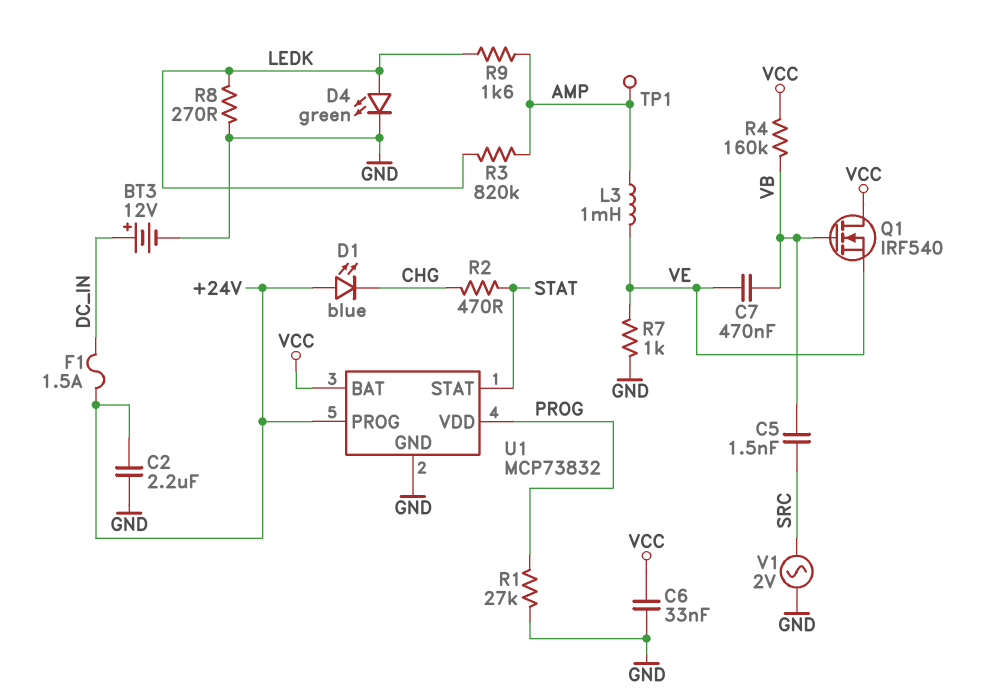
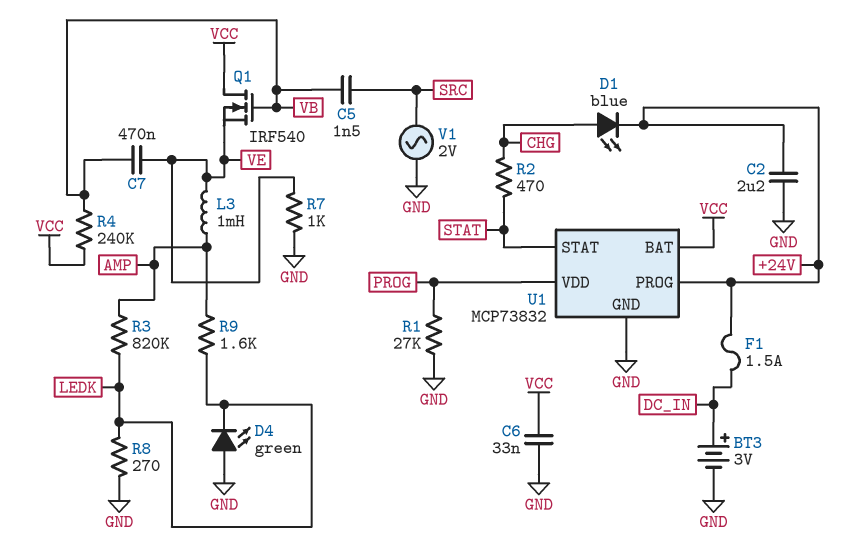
BT3: 12V (plus DC_IN, minus GND) -> 3V (plus DC_IN, minus GND)
D1: LED blue (A +24V, K CHG) -> LED blue (A CHG, K +24V)
D4: LED green (A LEDK, K GND) -> LED green (A GND, K LEDK)
R4: 160k (VB, VCC) -> 240k (VB, VCC)
TP1: test point (AMP) -> none

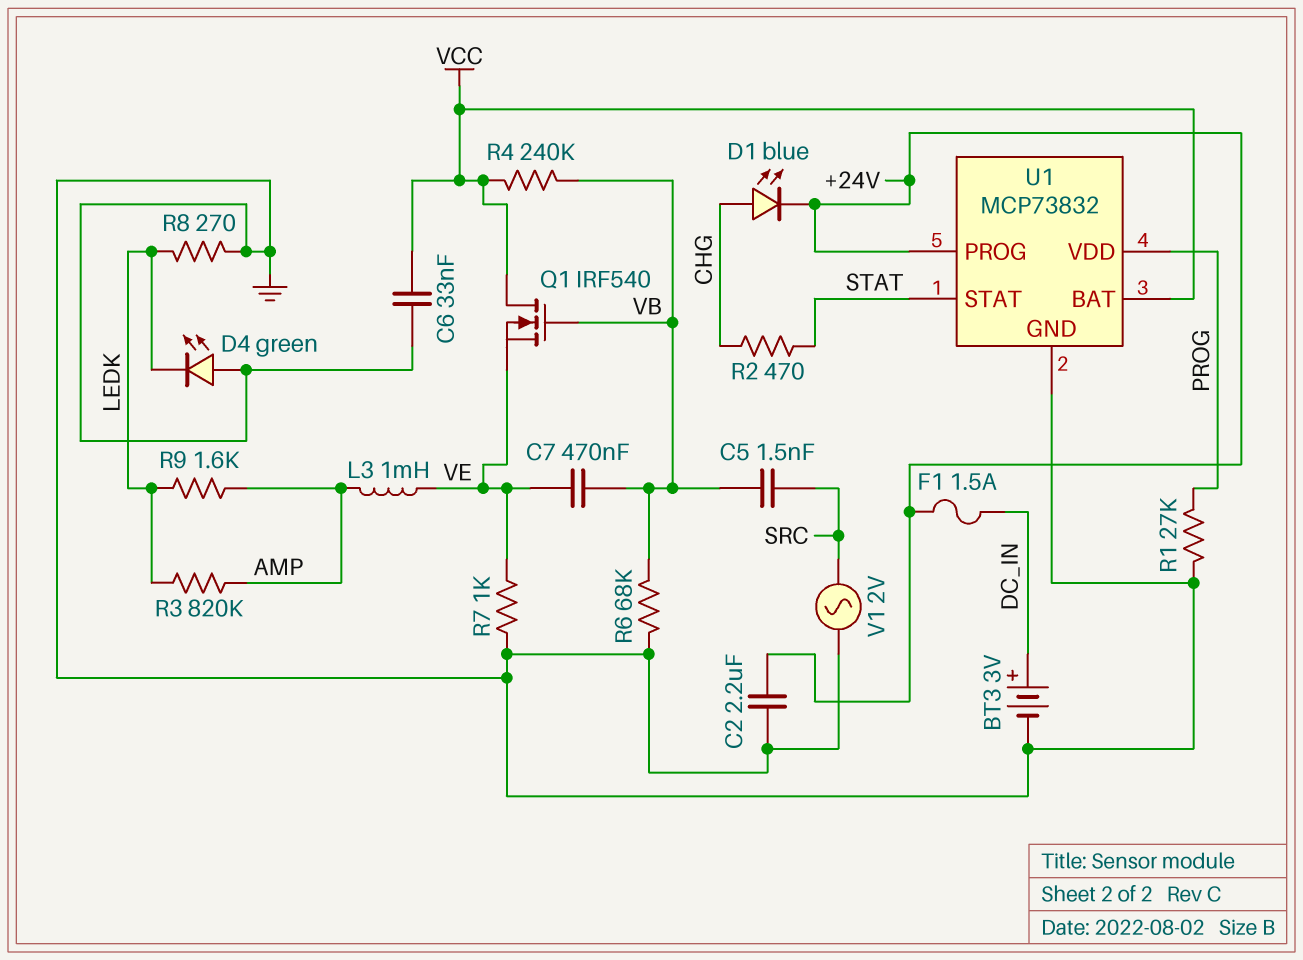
R6: none -> 68k (GND, VB)

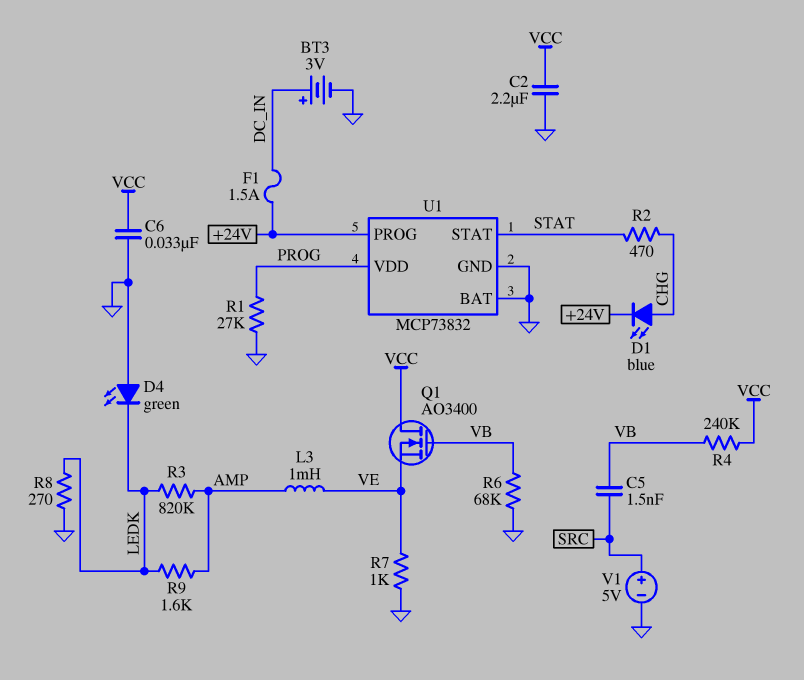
C2: 2.2uF (+24V, GND) -> 2.2uF (GND, VCC)
C7: 470nF (VB, VE) -> none
Q1: NMOS IRF540 (G VB, D VCC, S VE) -> NMOS AO3400 (G VB, D VCC, S VE)
U1 pin BAT: VCC -> GND
V1: AC 2V (GND, SRC) -> 5V (plus SRC, minus GND)

